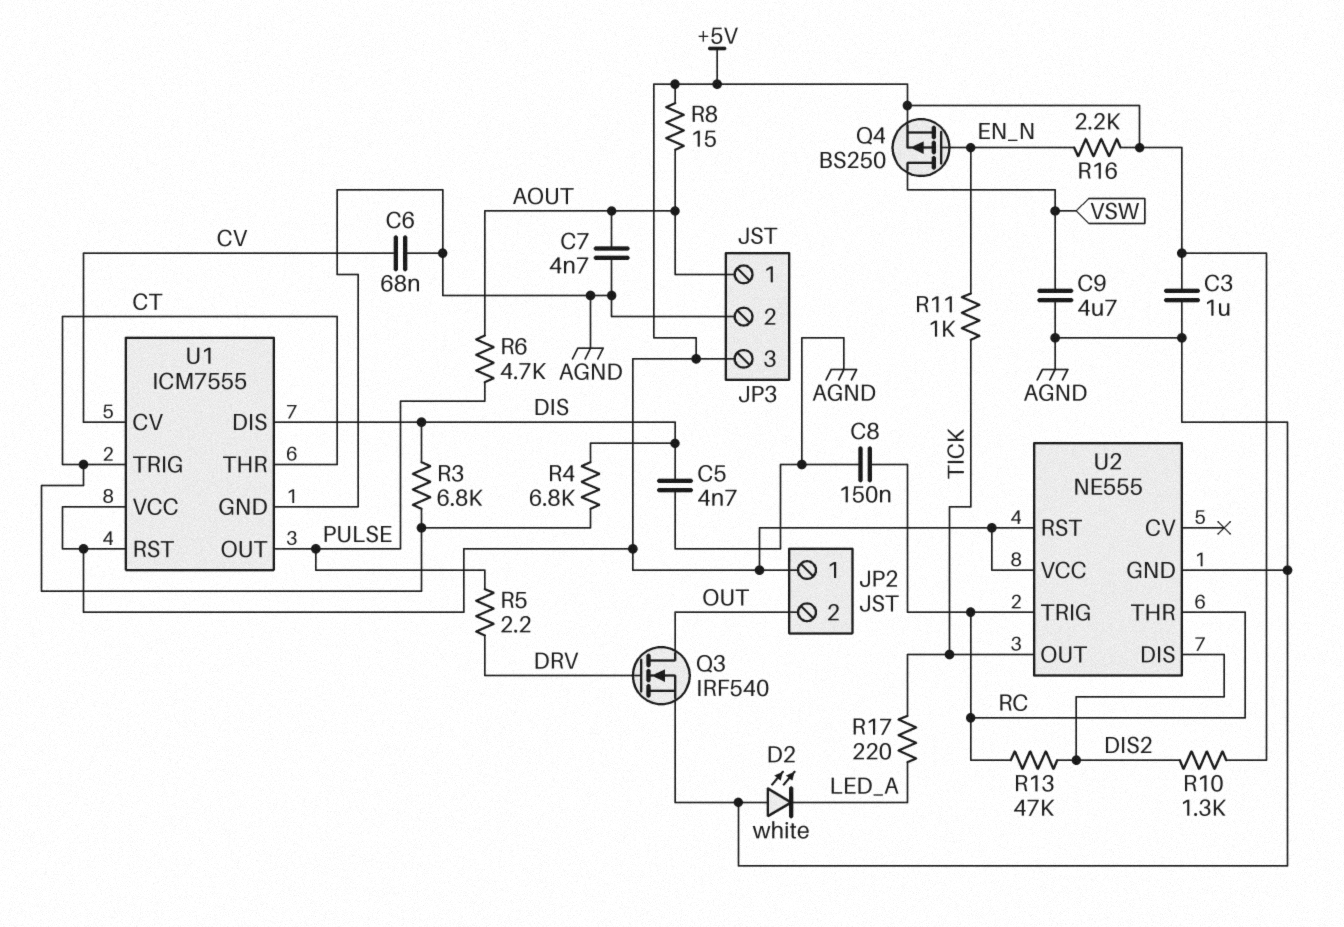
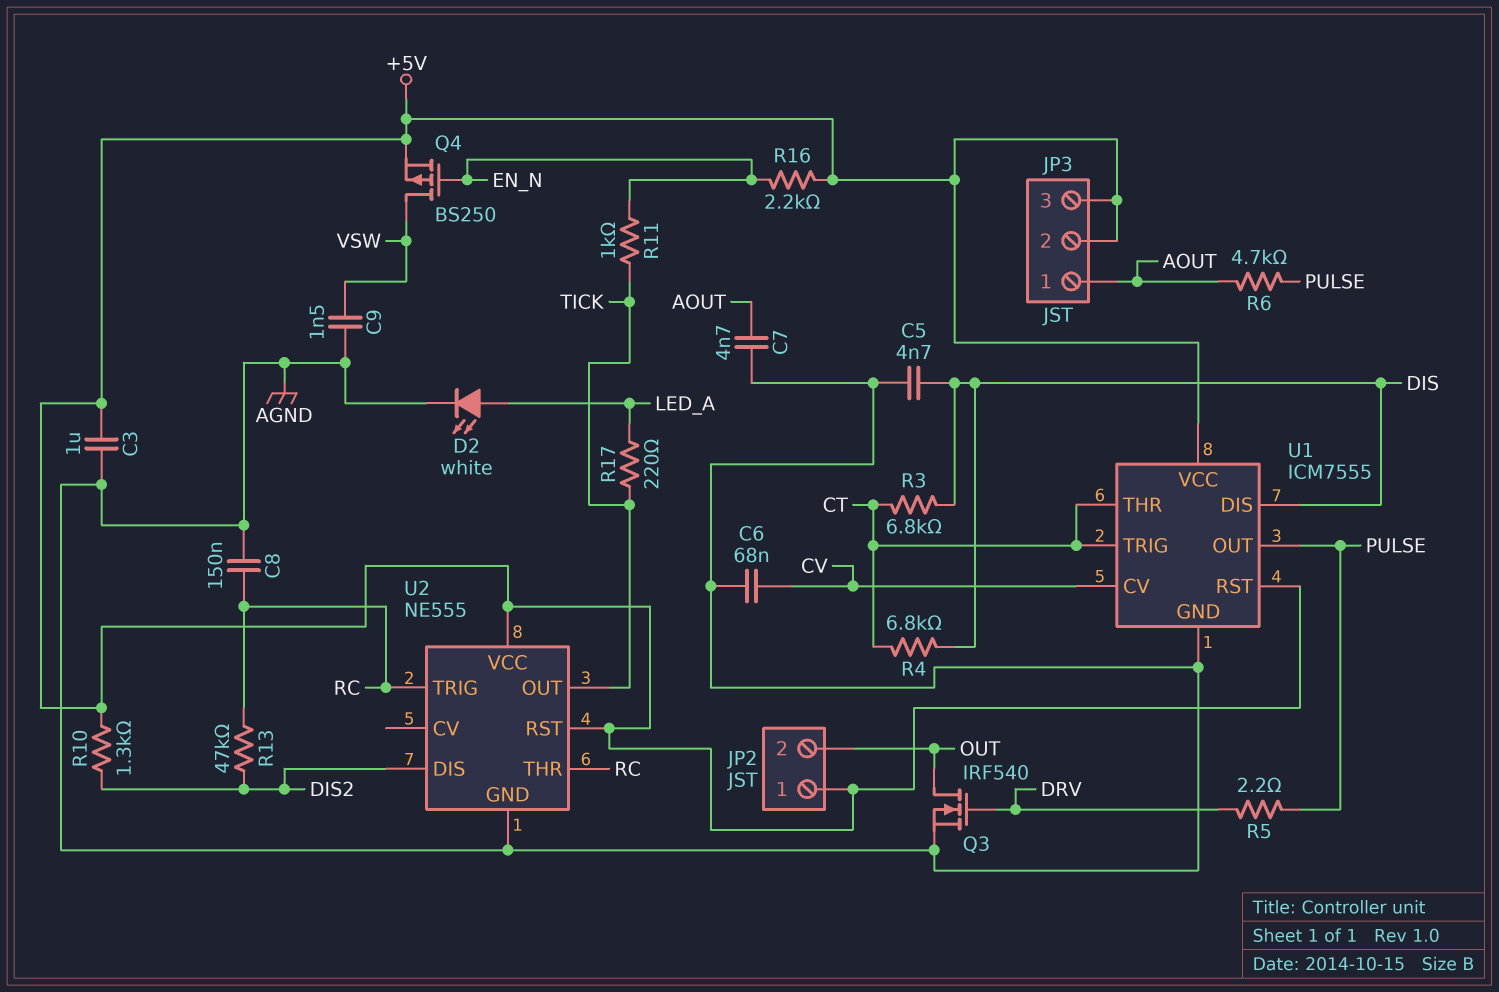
C9: 4.7uF (AGND, VSW) -> 1.5nF (AGND, VSW)
D2: LED white (A AGND, K LED_A) -> LED white (A LED_A, K AGND)
JP3 pin 2: AGND -> +5V
R8: 15 (+5V, AOUT) -> none

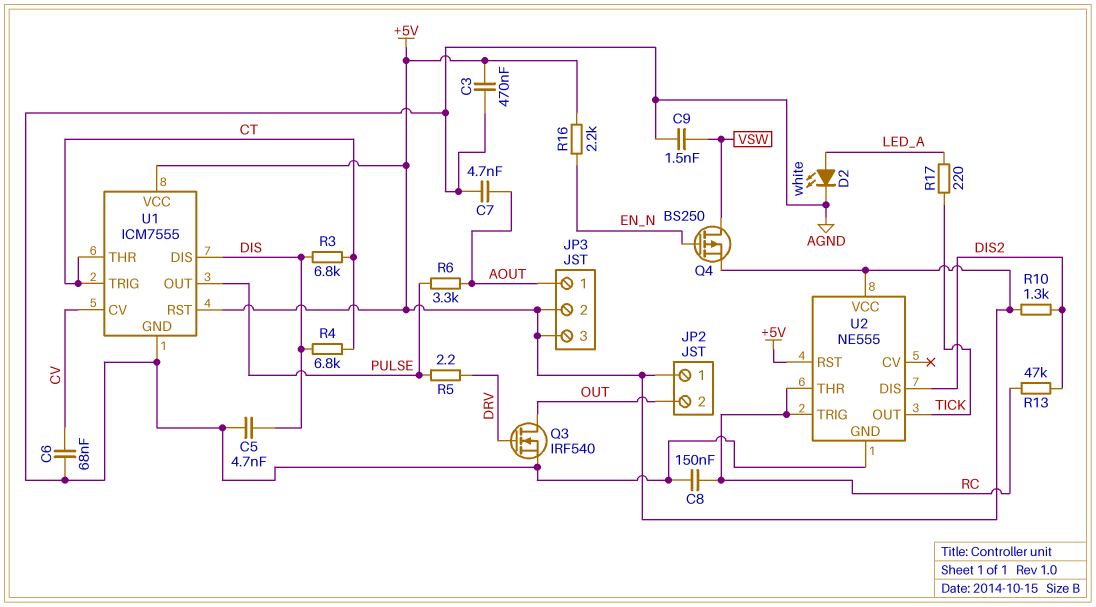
C3: 1uF (+5V, AGND) -> 470nF (+5V, AGND)
R6: 4.7k (AOUT, PULSE) -> 3.3k (AOUT, PULSE)
R11: 1k (EN_N, TICK) -> none

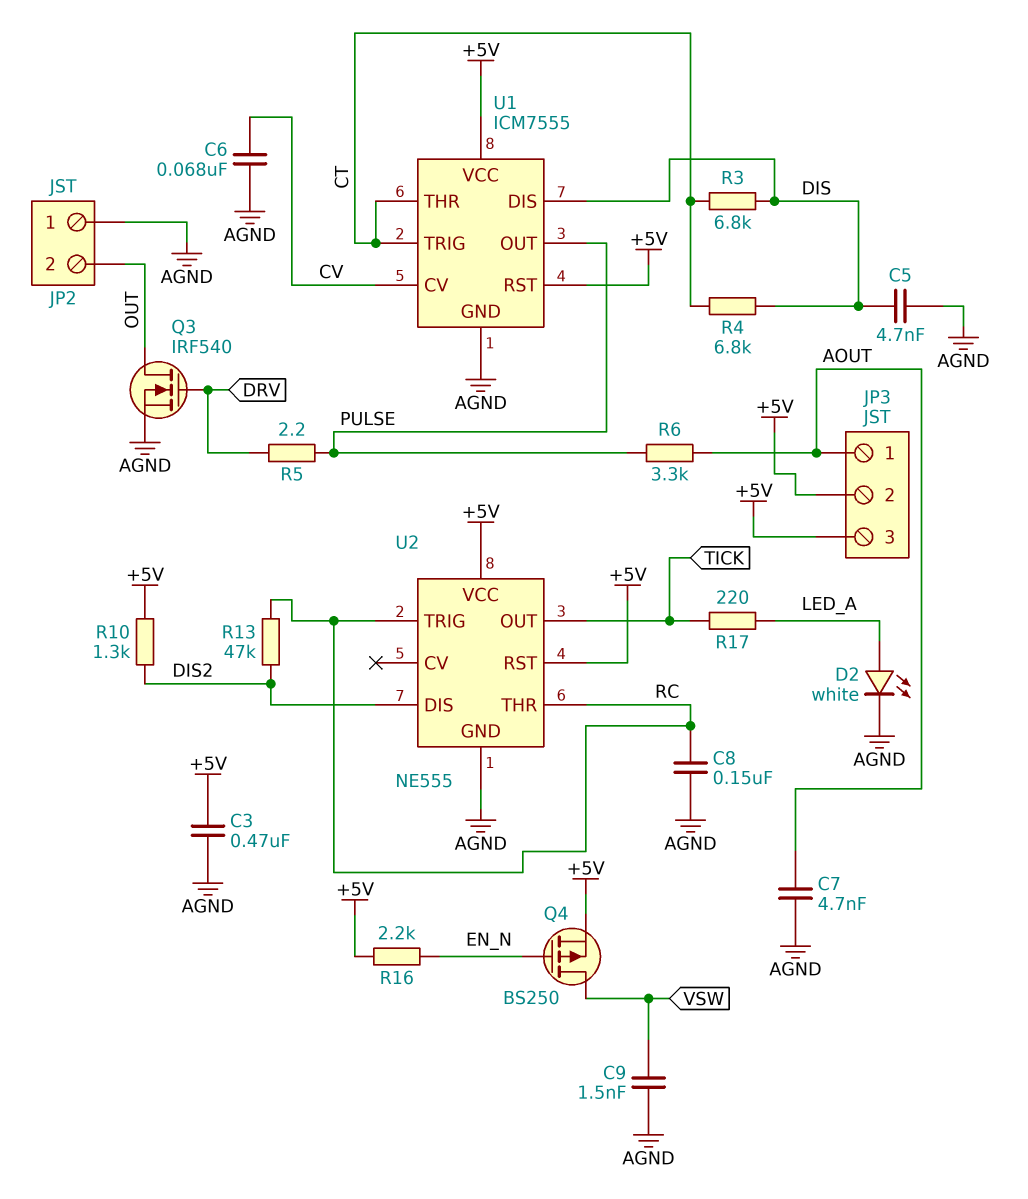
JP2 pin 1: +5V -> AGND

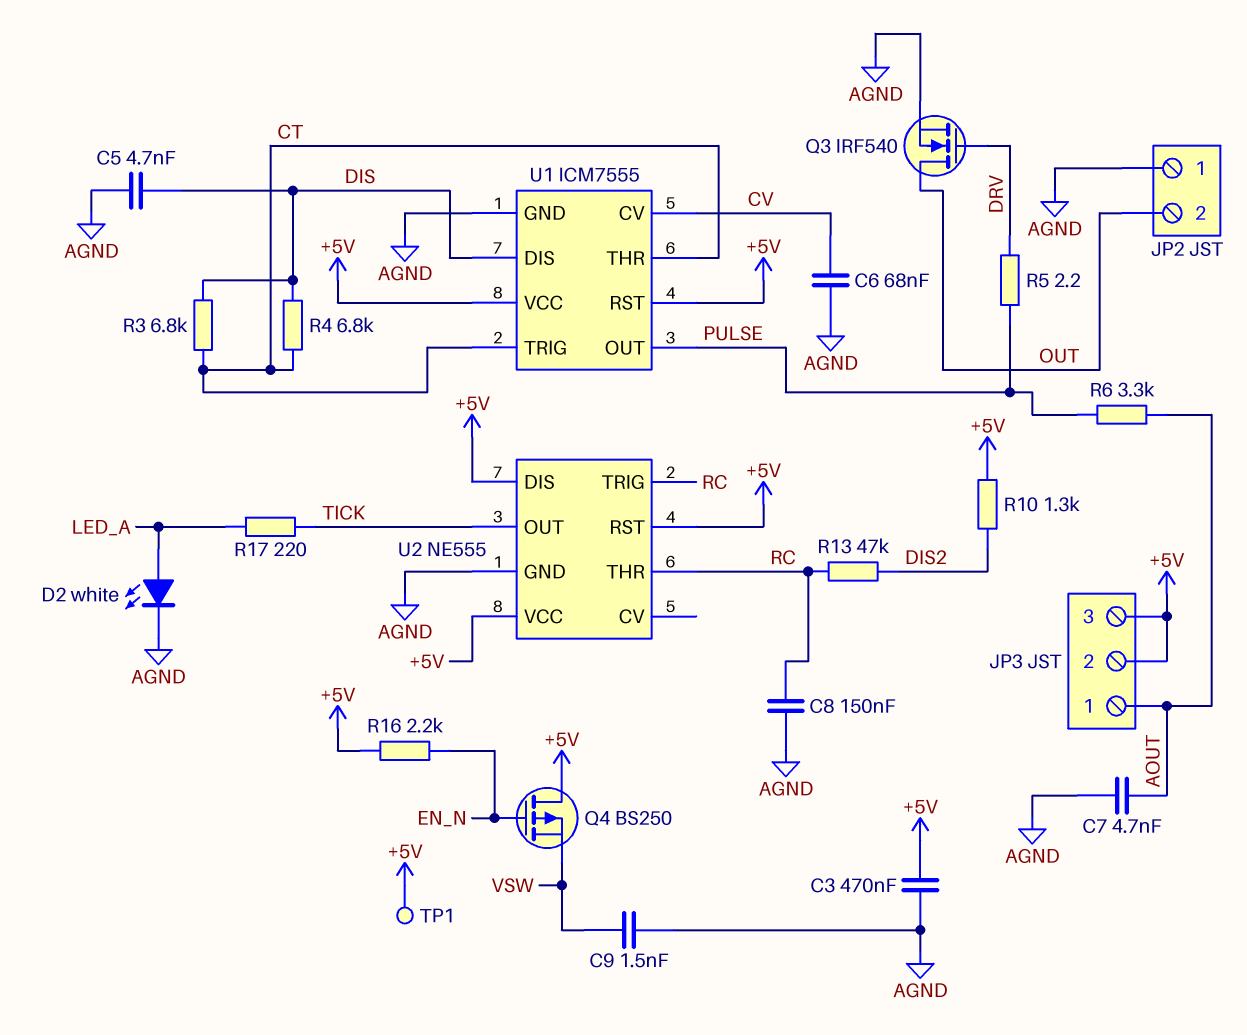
Q4: PMOS BS250 (G EN_N, D VSW, S +5V) -> PMOS BS250 (G EN_N, D +5V, S VSW)
TP1: none -> test point (+5V)
U2 pin DIS: DIS2 -> +5V

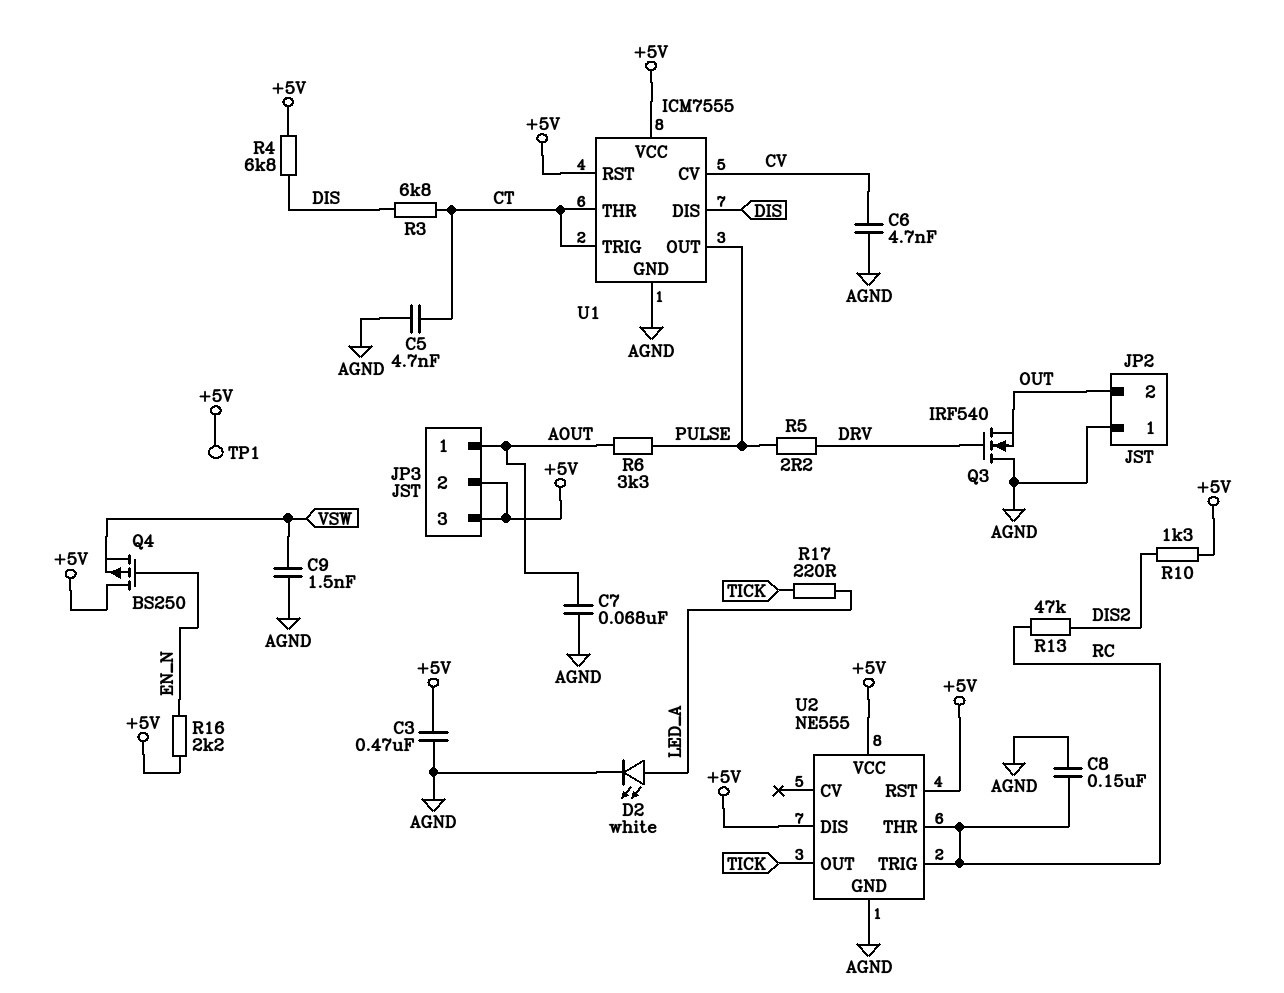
C5: 4.7nF (AGND, DIS) -> 4.7nF (AGND, CT)
C6: 68nF (AGND, CV) -> 4.7nF (AGND, CV)
C7: 4.7nF (AGND, AOUT) -> 68nF (AGND, AOUT)
Q3: NMOS IRF540 (G DRV, D OUT, S AGND) -> NMOS IRF540 (G DRV, D AGND, S OUT)
R4: 6.8k (CT, DIS) -> 6.8k (+5V, DIS)

